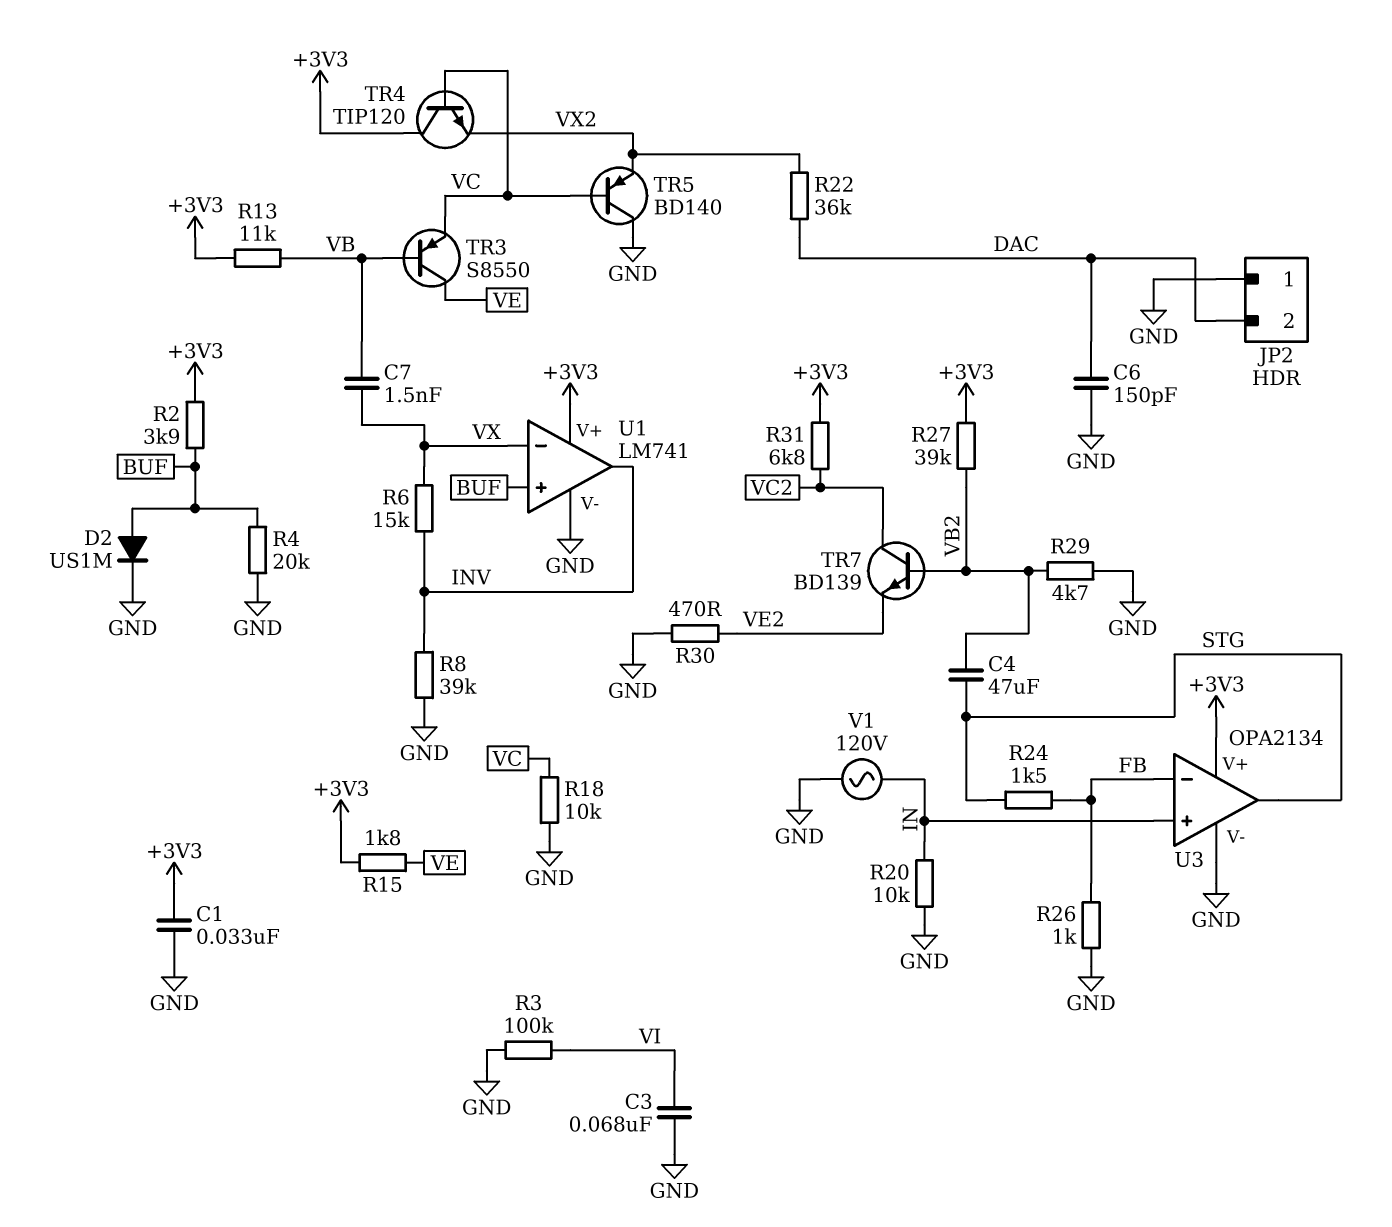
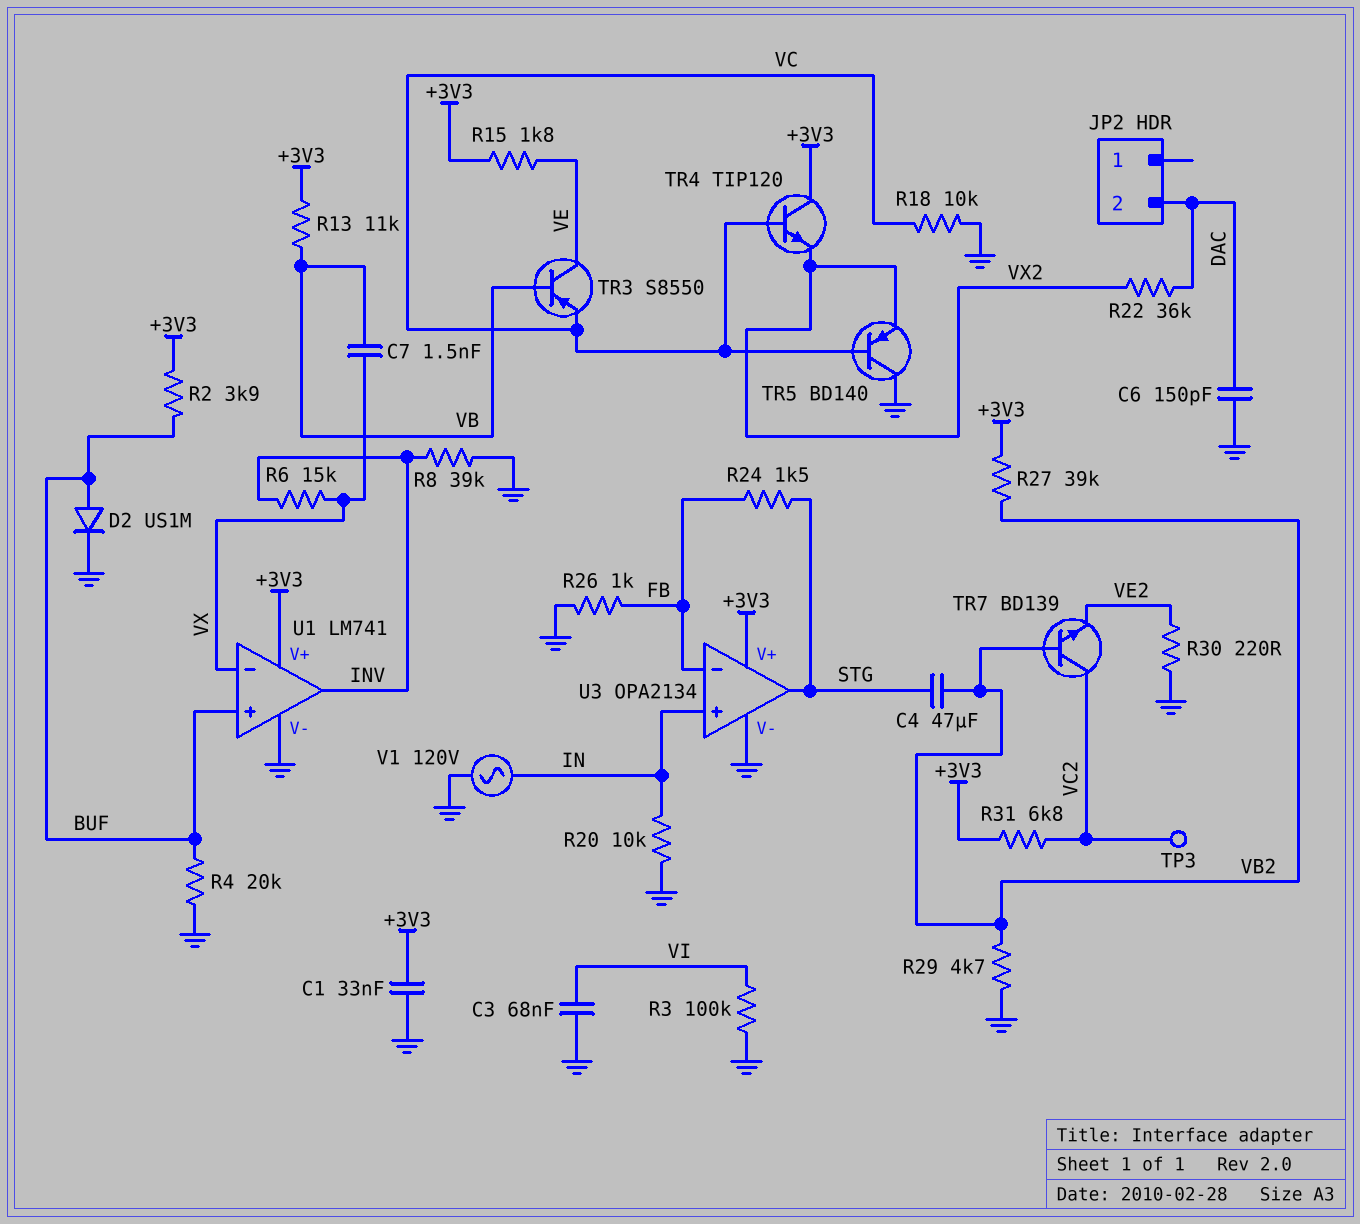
JP2 pin 1: GND -> none
R30: 470 (GND, VE2) -> 220 (GND, VE2)
TP3: none -> test point (VC2)

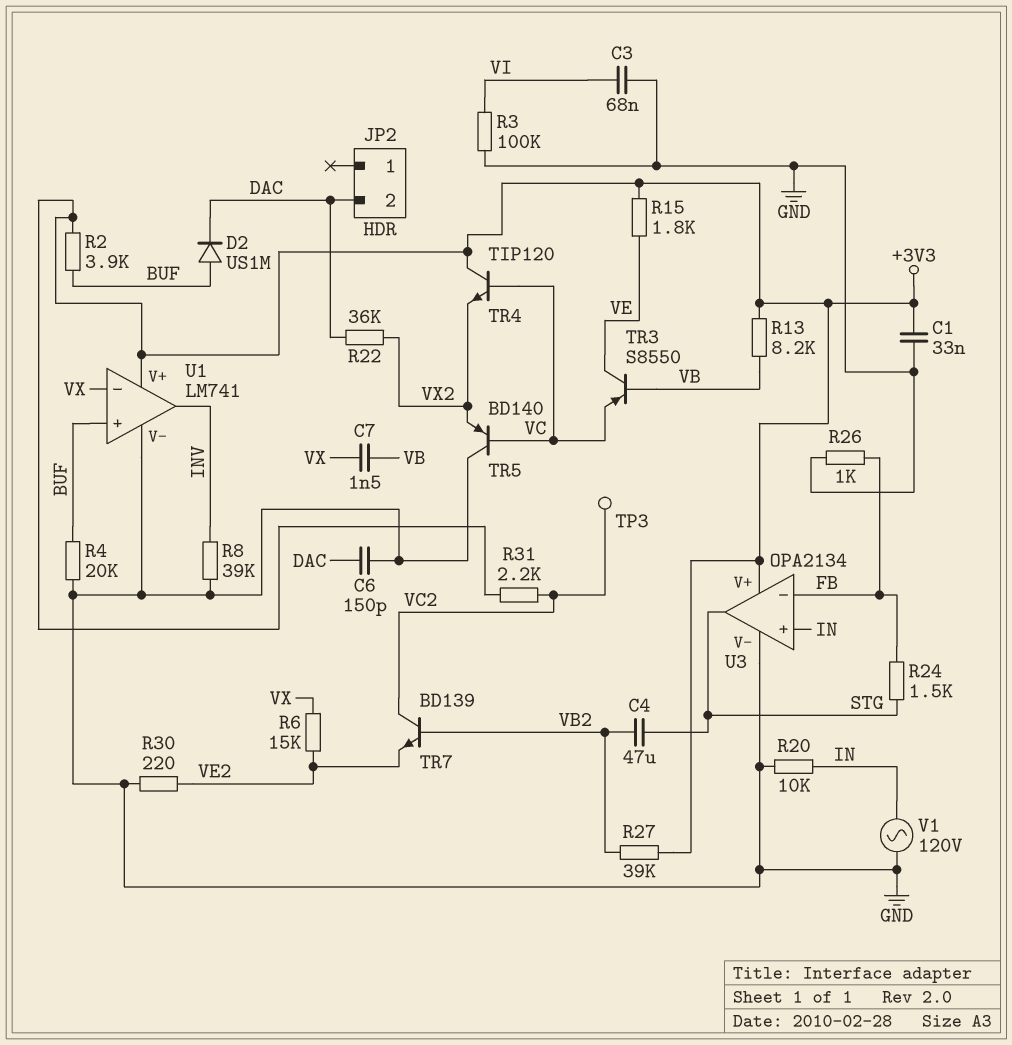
D2: diode US1M (A BUF, K GND) -> diode US1M (A BUF, K DAC)
R6: 15k (INV, VX) -> 15k (VE2, VX)
R13: 11k (+3V3, VB) -> 8.2k (+3V3, VB)
R18: 10k (GND, VC) -> none
R29: 4.7k (GND, VB2) -> none
R31: 6.8k (+3V3, VC2) -> 2.2k (+3V3, VC2)

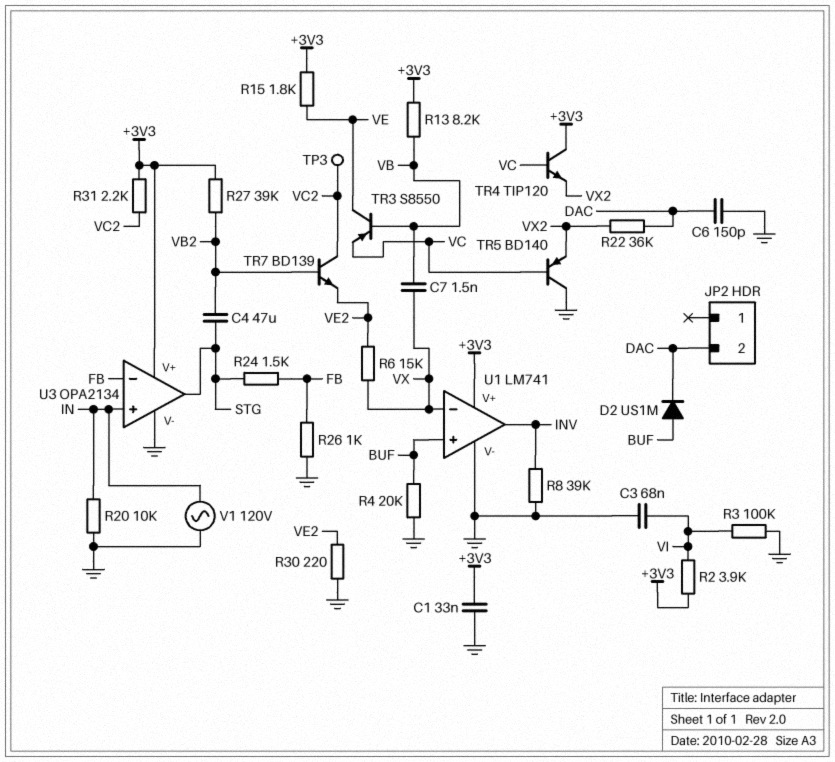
R2: 3.9k (+3V3, BUF) -> 3.9k (+3V3, VI)

